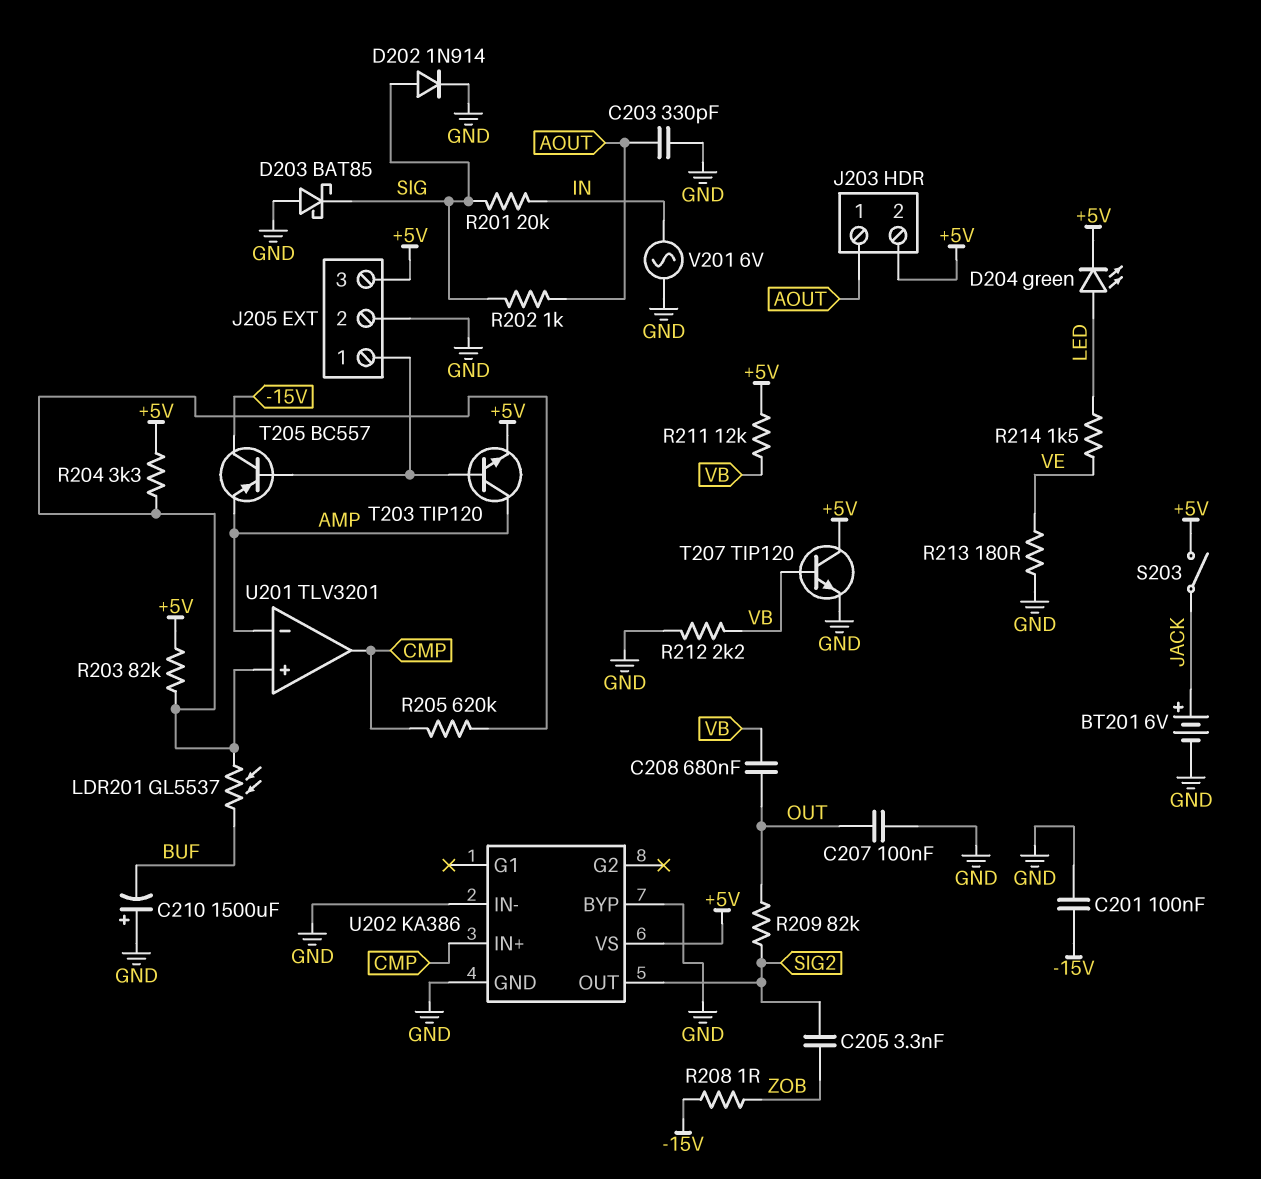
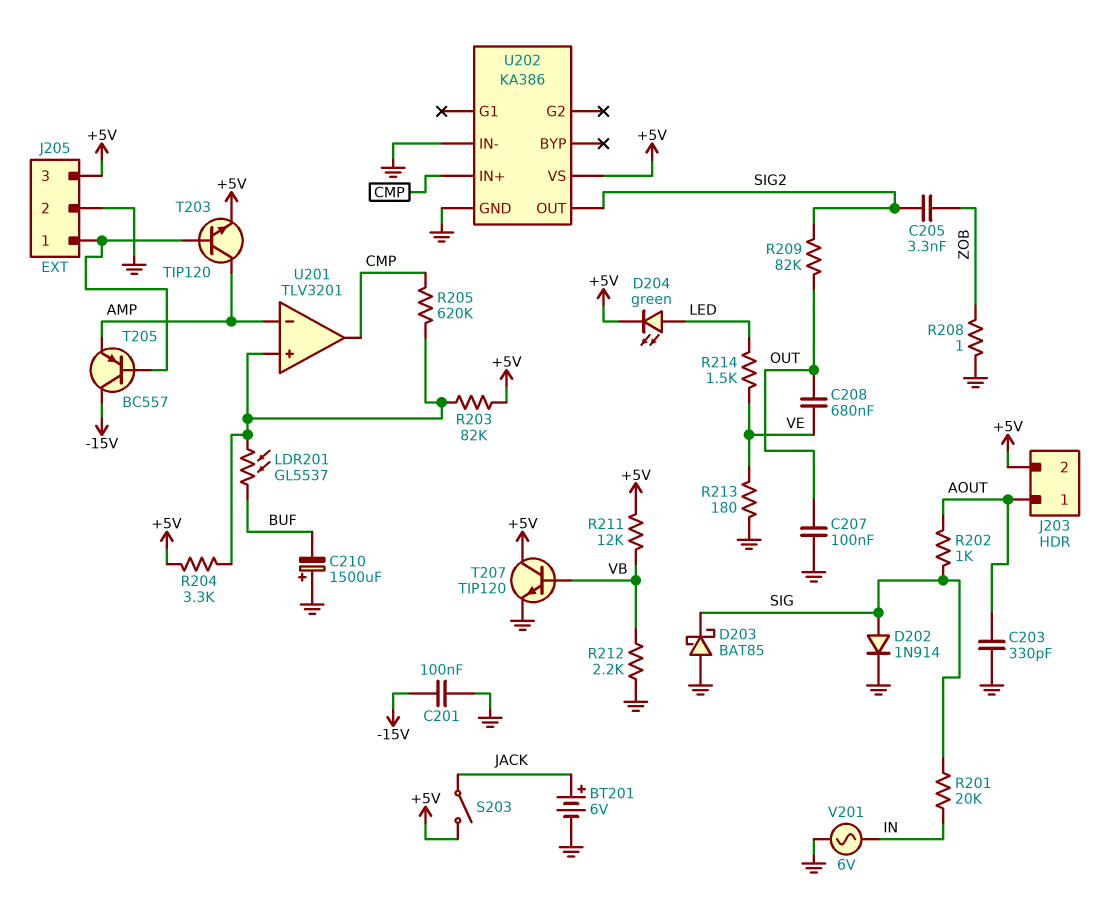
C208: 680nF (OUT, VB) -> 680nF (OUT, VE)
R208: 1 (-15V, ZOB) -> 1 (GND, ZOB)
U202 pin BYP: GND -> none

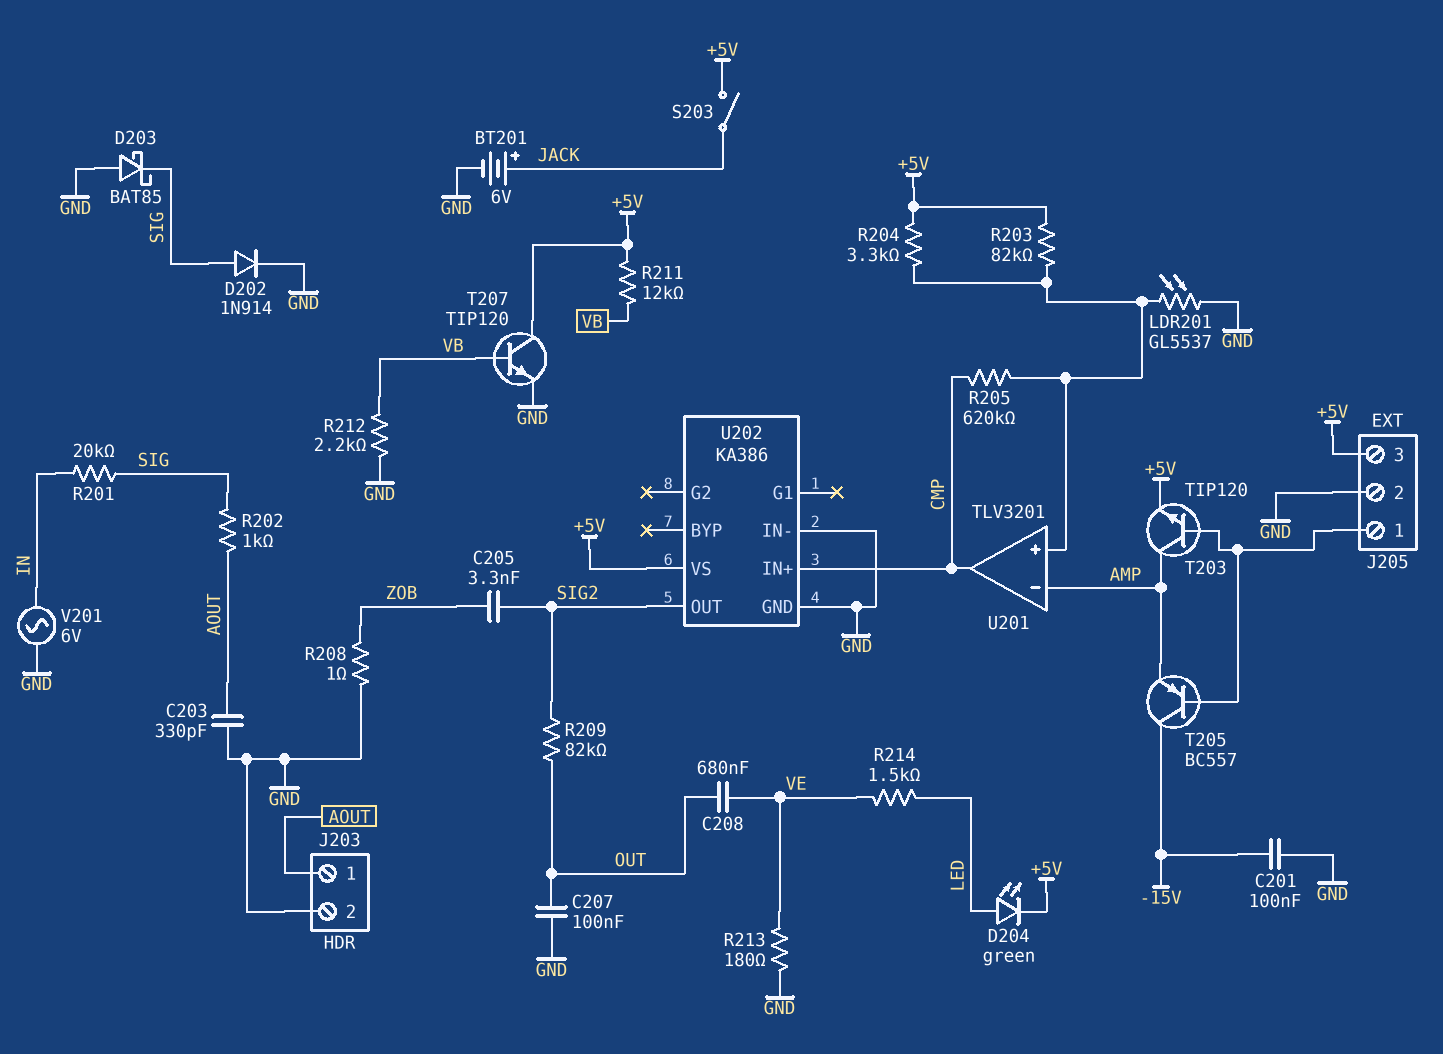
C210: 1500uF (plus GND, minus BUF) -> none
J203 pin 2: +5V -> GND
LDR201: GL5537 (BUF, U201/in+) -> GL5537 (GND, U201/in+)

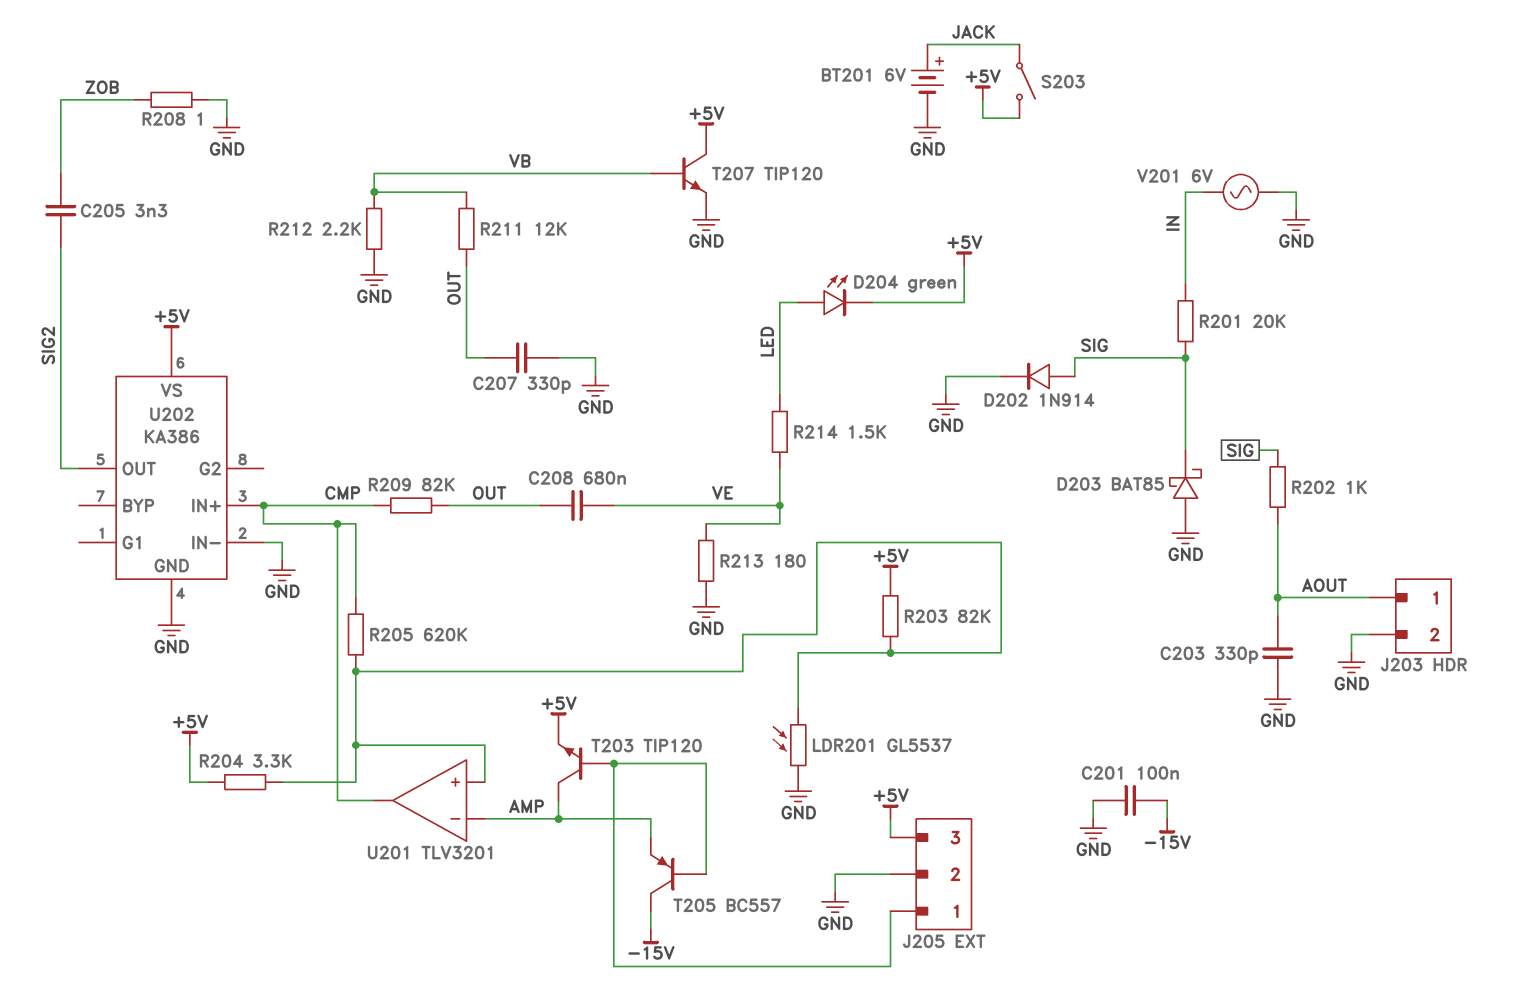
C207: 100nF (GND, OUT) -> 330pF (GND, OUT)
R209: 82k (OUT, SIG2) -> 82k (CMP, OUT)
R211: 12k (+5V, VB) -> 12k (OUT, VB)

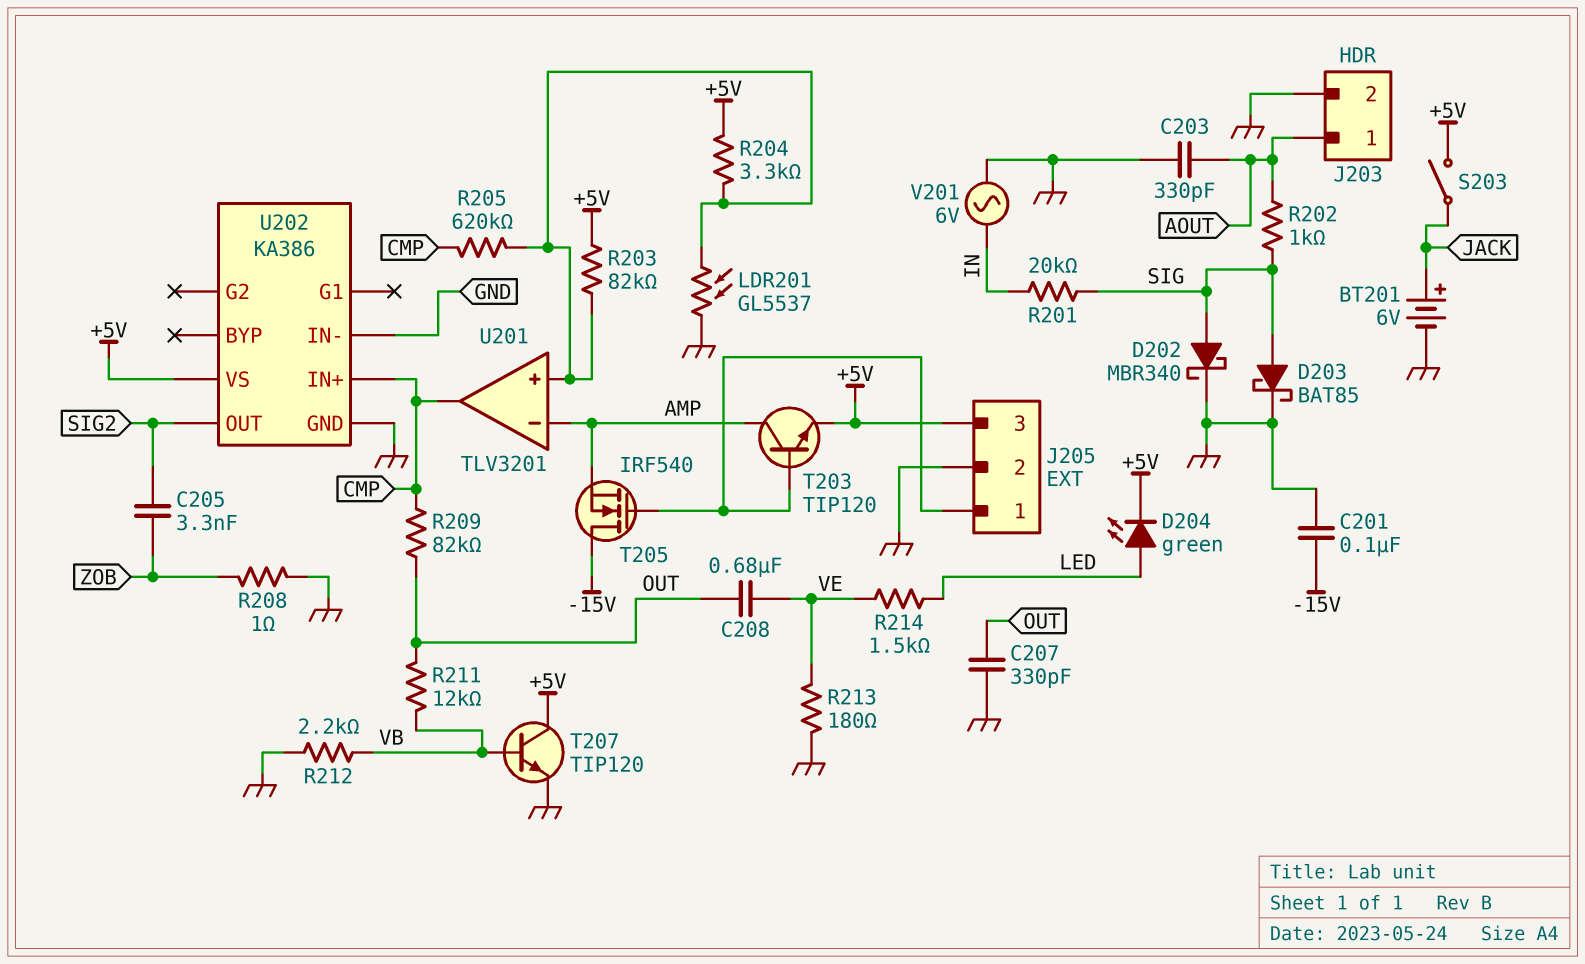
D202: diode 1N914 (A SIG, K GND) -> schottky MBR340 (A SIG, K GND)
D203: schottky BAT85 (A GND, K SIG) -> schottky BAT85 (A SIG, K GND)
T205: PNP BC557 (B J205/1, C -15V, E AMP) -> NMOS IRF540 (G J205/1, D -15V, S AMP)

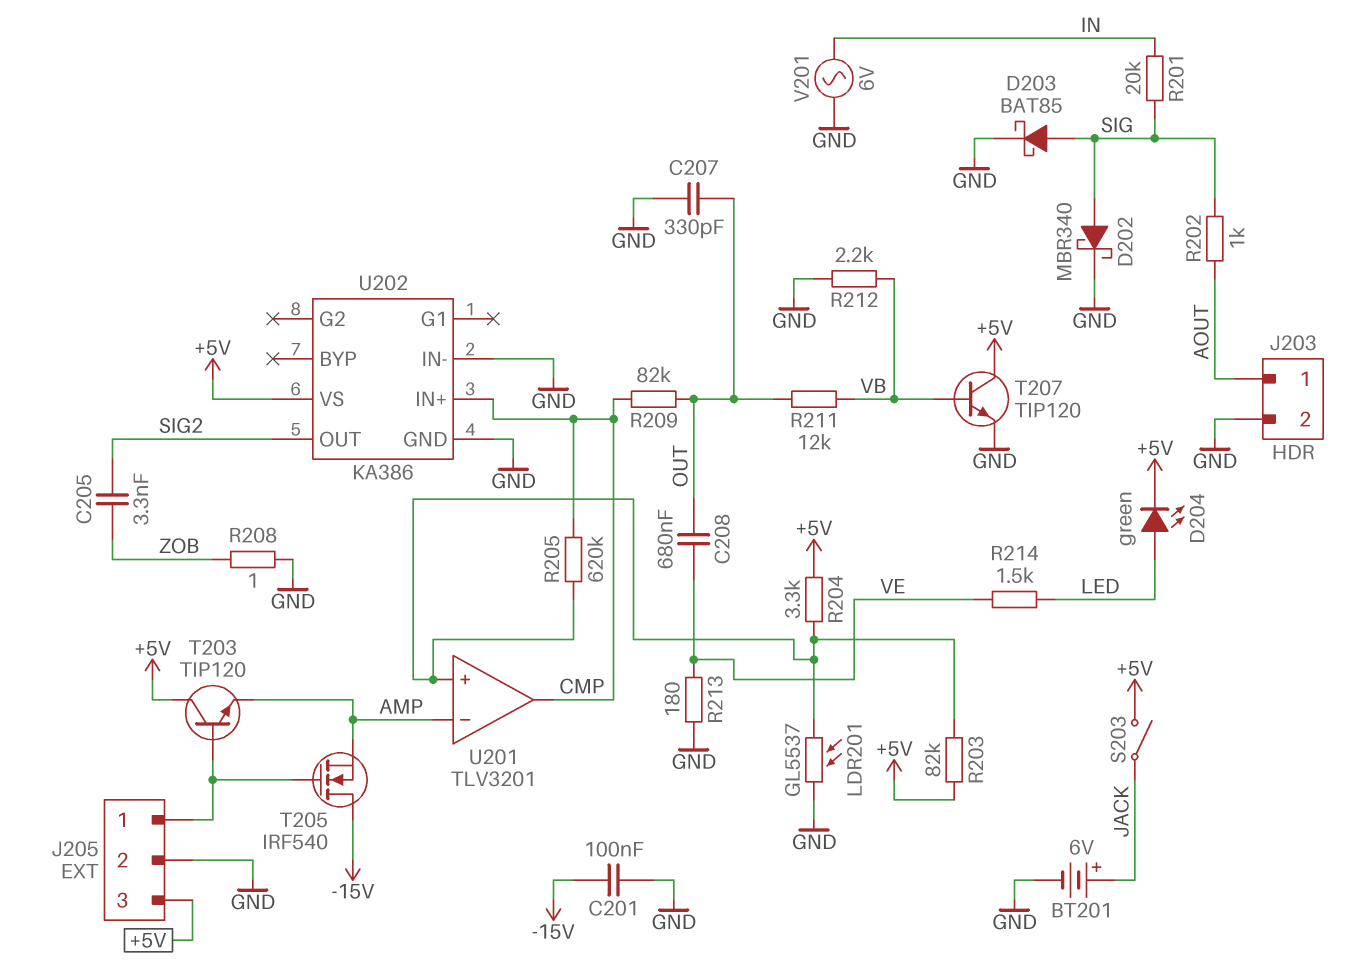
C203: 330pF (AOUT, GND) -> none
T203: NPN TIP120 (B J205/1, C AMP, E +5V) -> NPN TIP120 (B J205/1, C +5V, E AMP)

